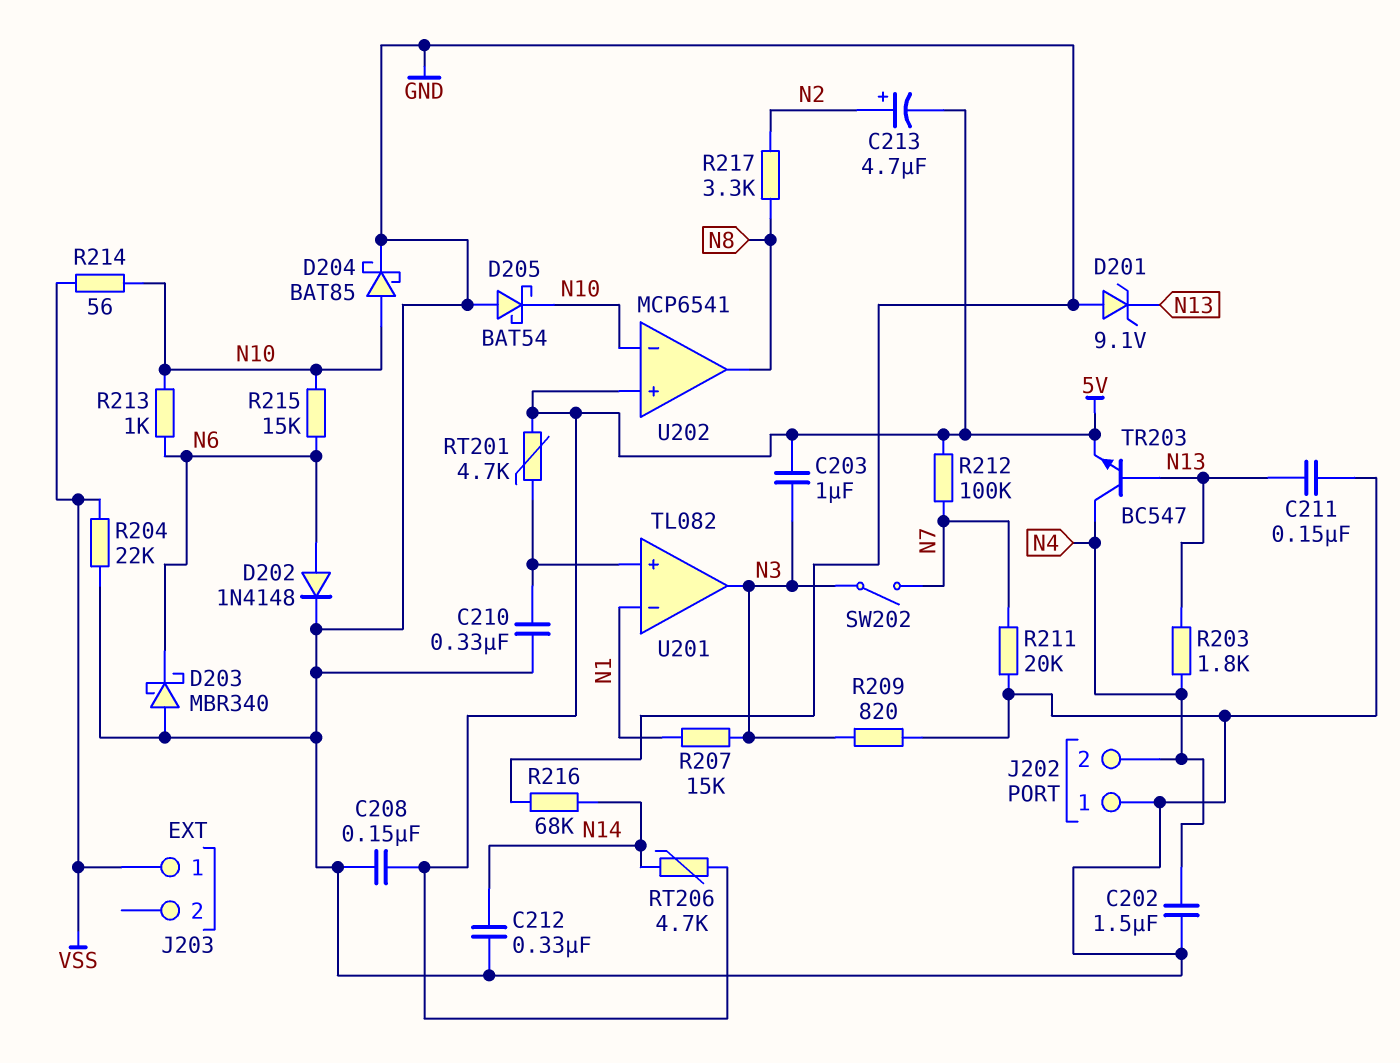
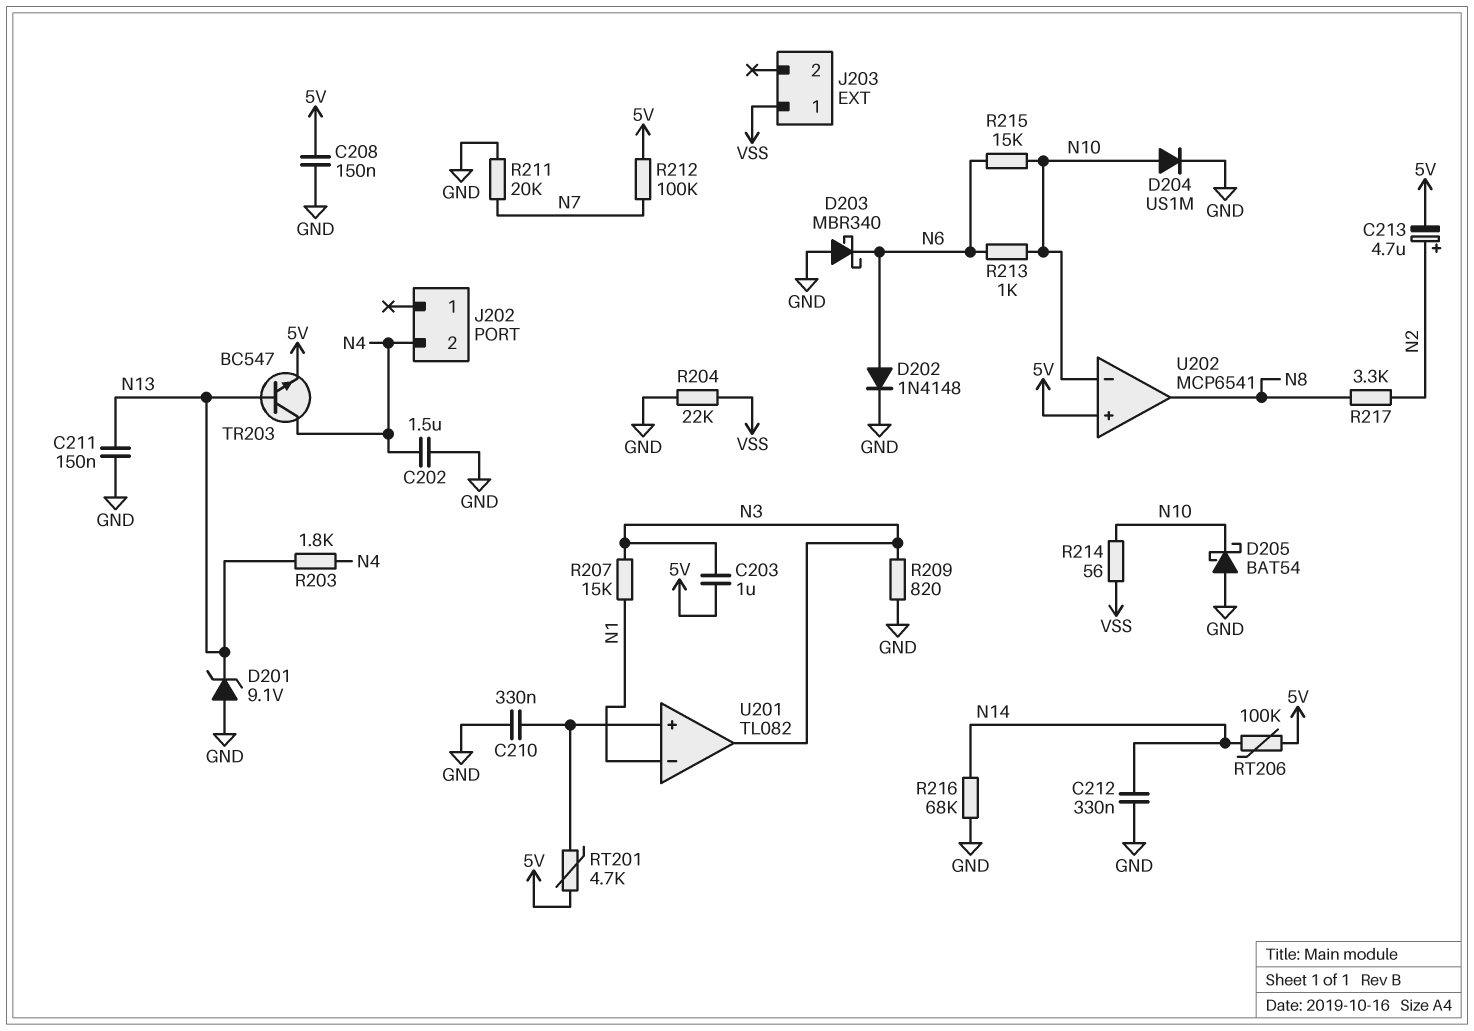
D204: schottky BAT85 (A N10, K GND) -> diode US1M (A N10, K GND)
J202 pin 1: GND -> none
RT206: 4.7k (5V, N14) -> 100k (5V, N14)
SW202: switch (N3, N7) -> none

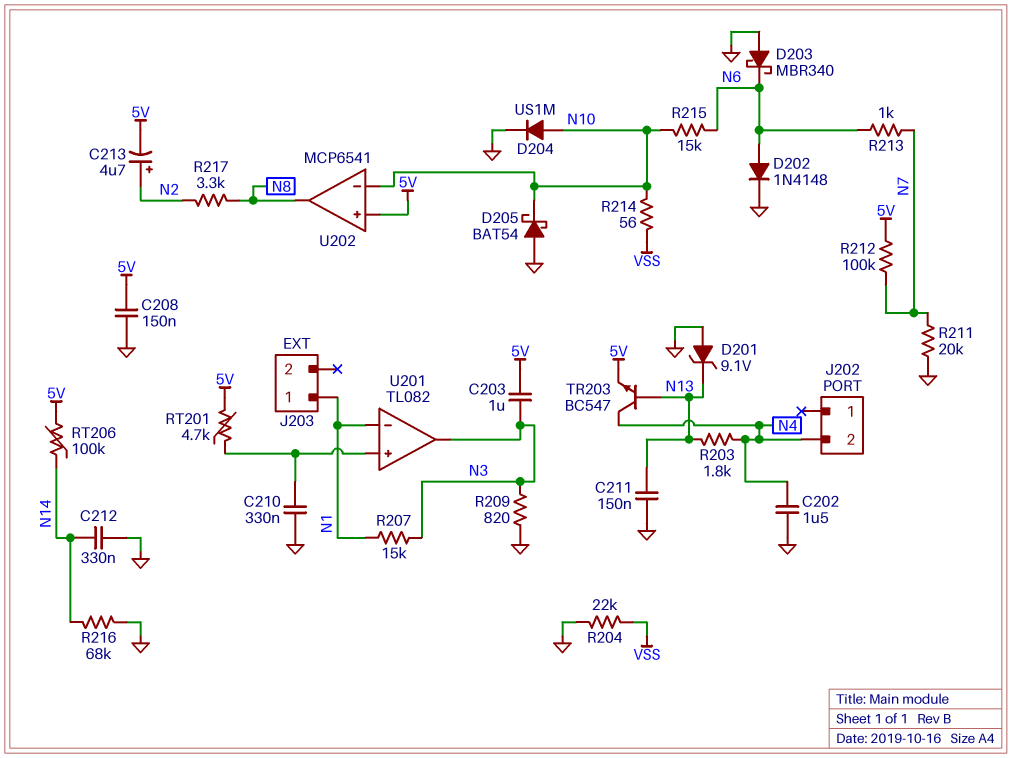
J203 pin 1: VSS -> N1
R213: 1k (N6, N10) -> 1k (N6, N7)

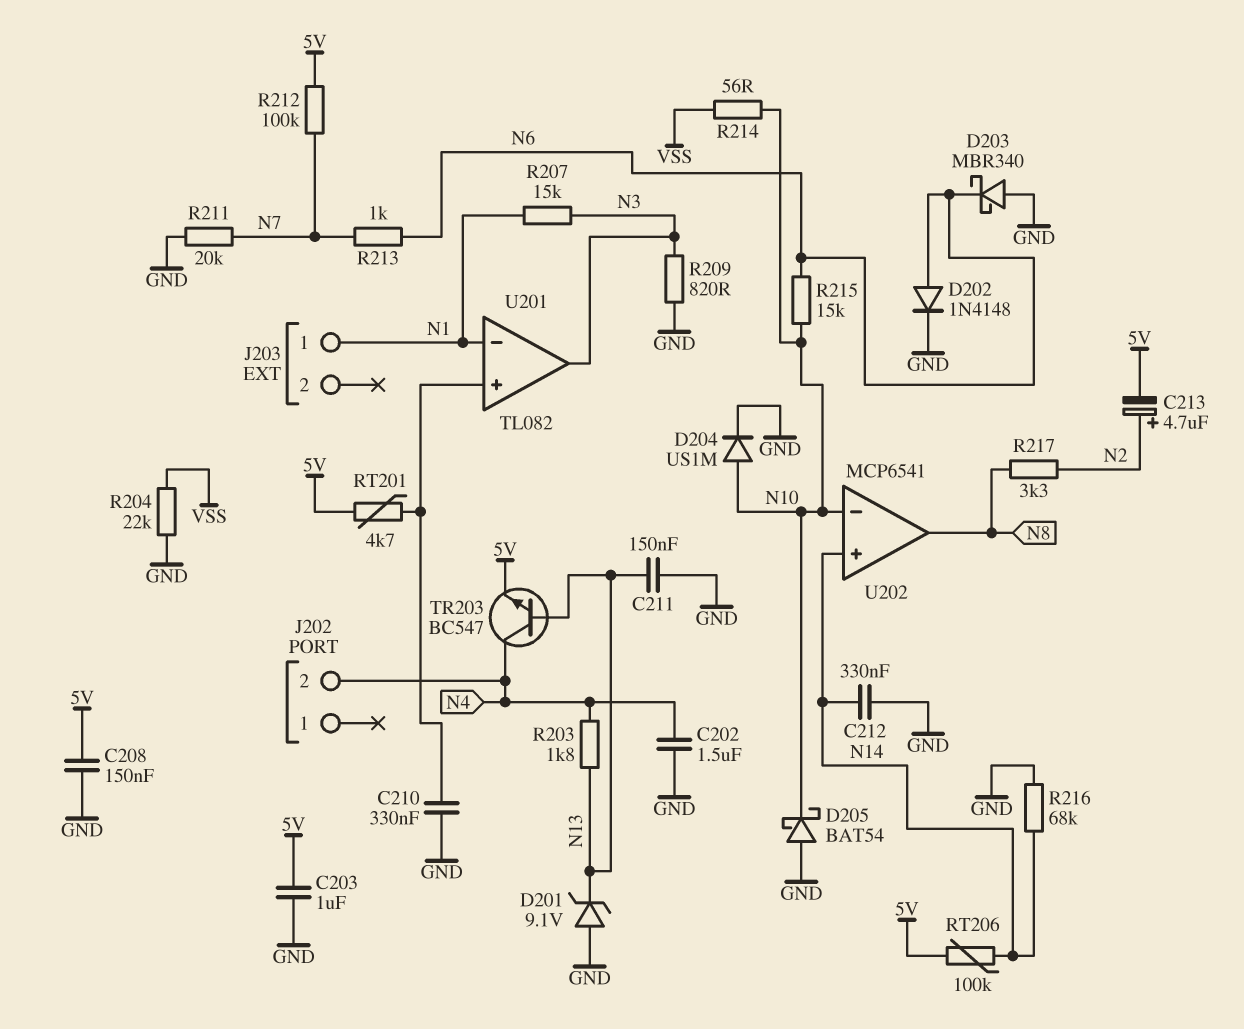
C203: 1uF (5V, N3) -> 1uF (5V, GND)
U202 pin in+: 5V -> N14

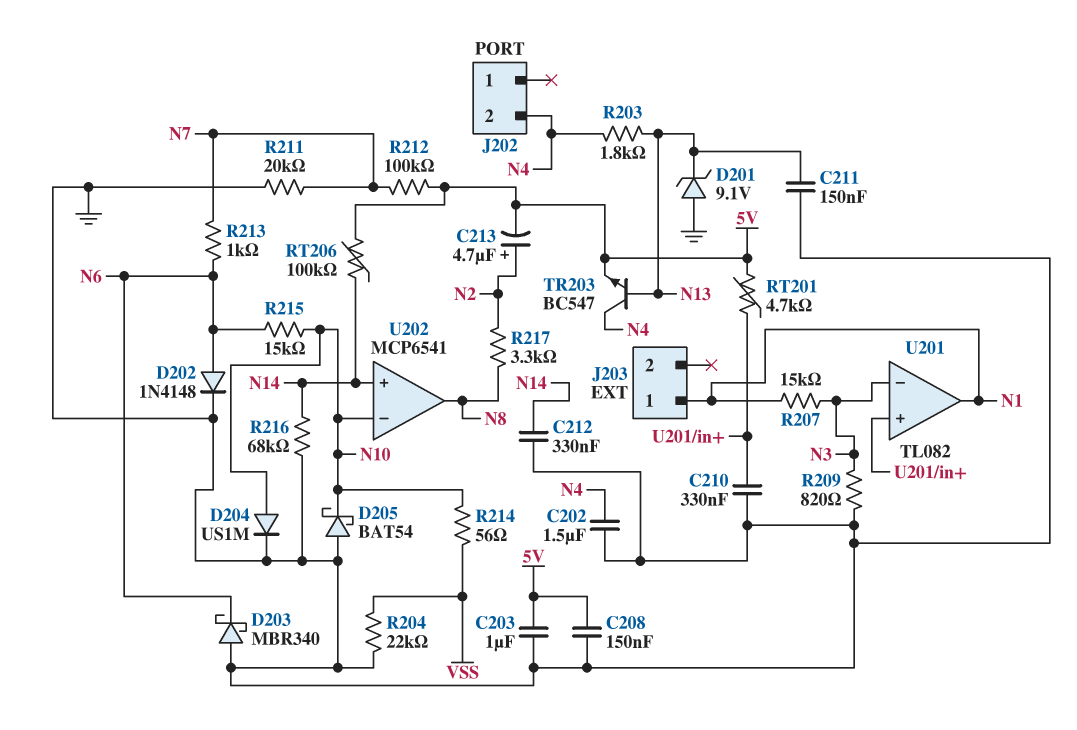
U201 pin in-: N1 -> N3
U201 pin out: N3 -> N1

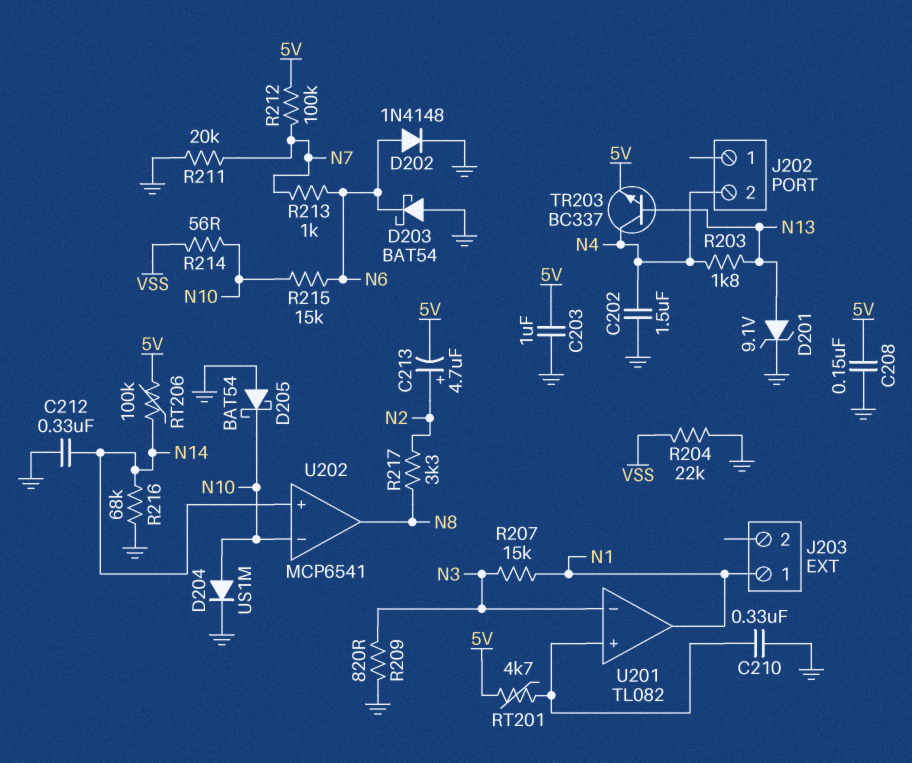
C211: 150nF (GND, N13) -> none
D201: zener 9.1V (A GND, K N13) -> zener 9.1V (A N13, K GND)
D203: schottky MBR340 (A GND, K N6) -> schottky BAT54 (A GND, K N6)
TR203: NPN BC547 (B N13, C N4, E 5V) -> NPN BC337 (B N13, C N4, E 5V)

